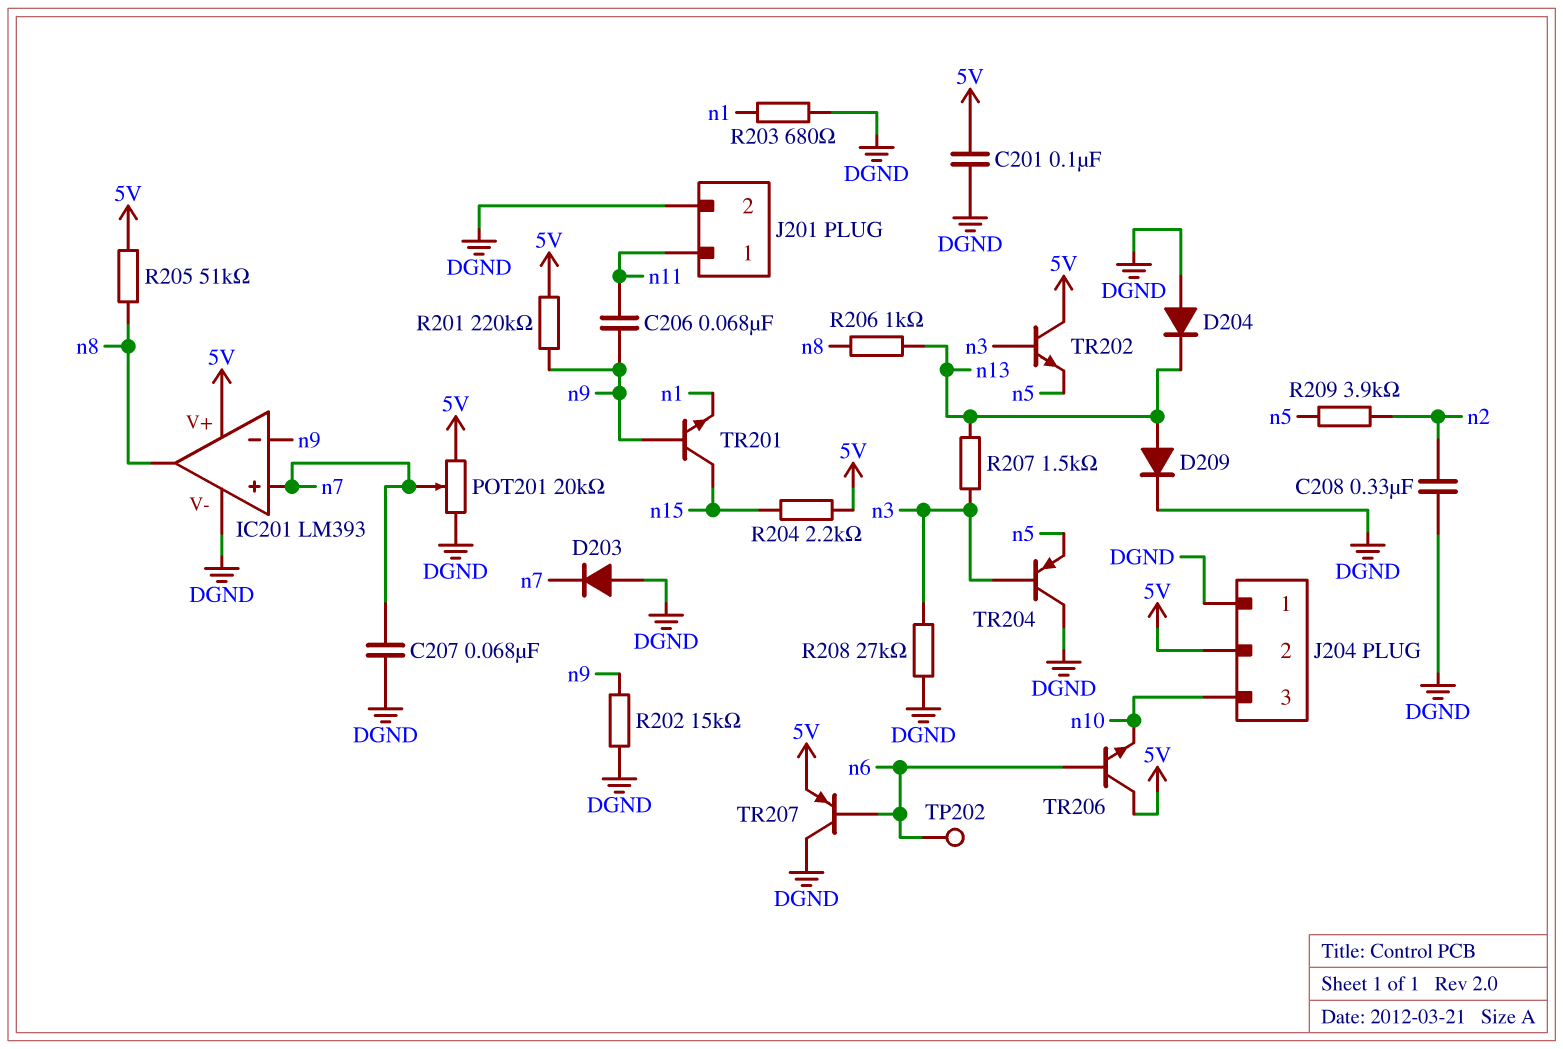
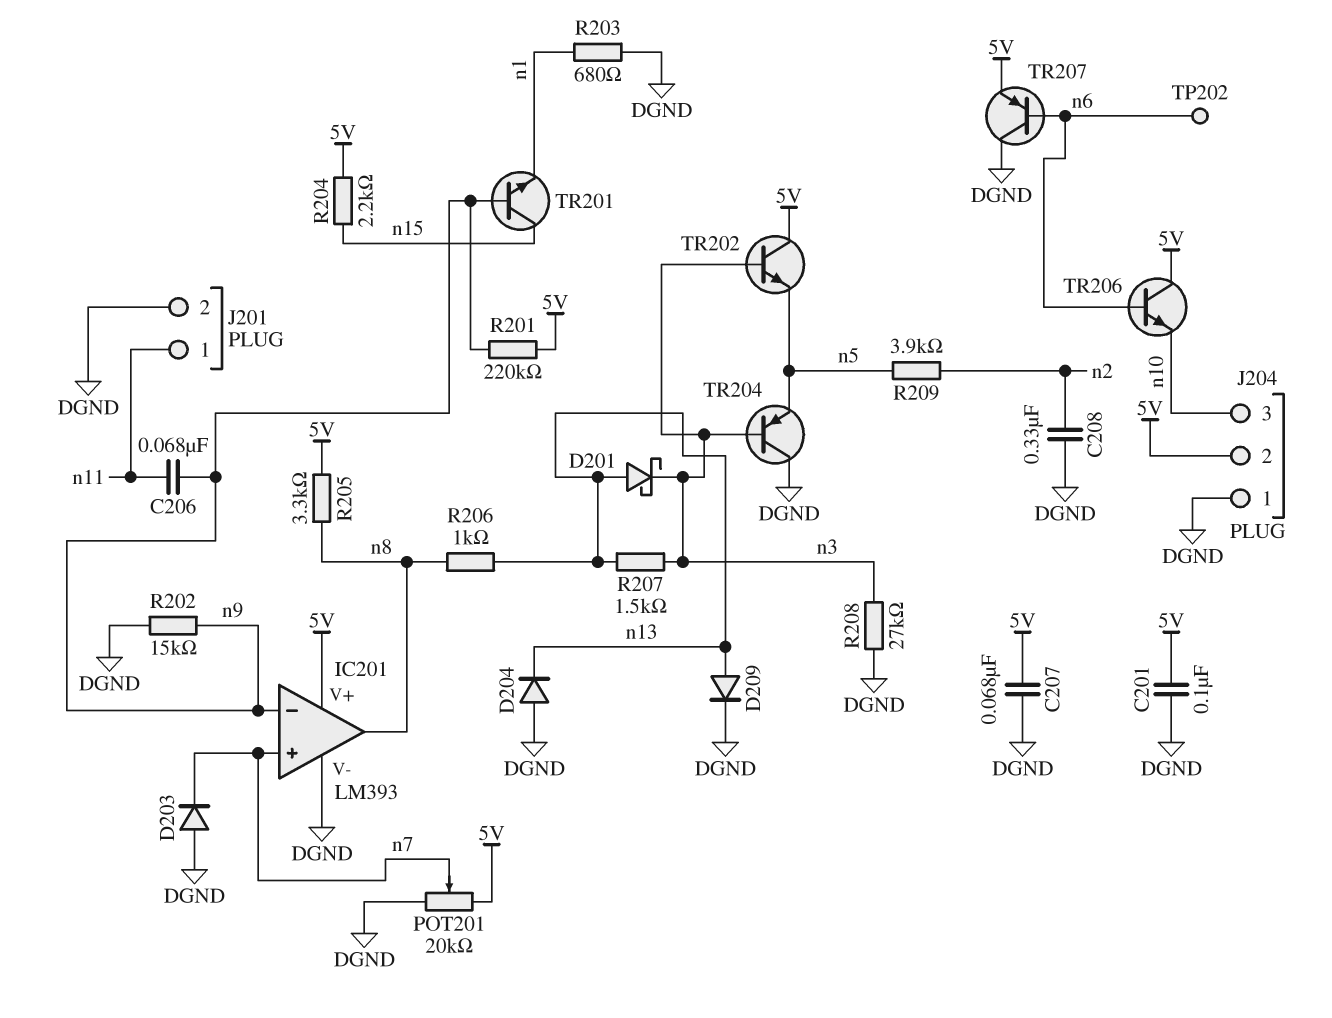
C207: 68nF (DGND, n7) -> 68nF (5V, DGND)
D201: none -> schottky (A n13, K n3)
R205: 51k (5V, n8) -> 3.3k (5V, n8)

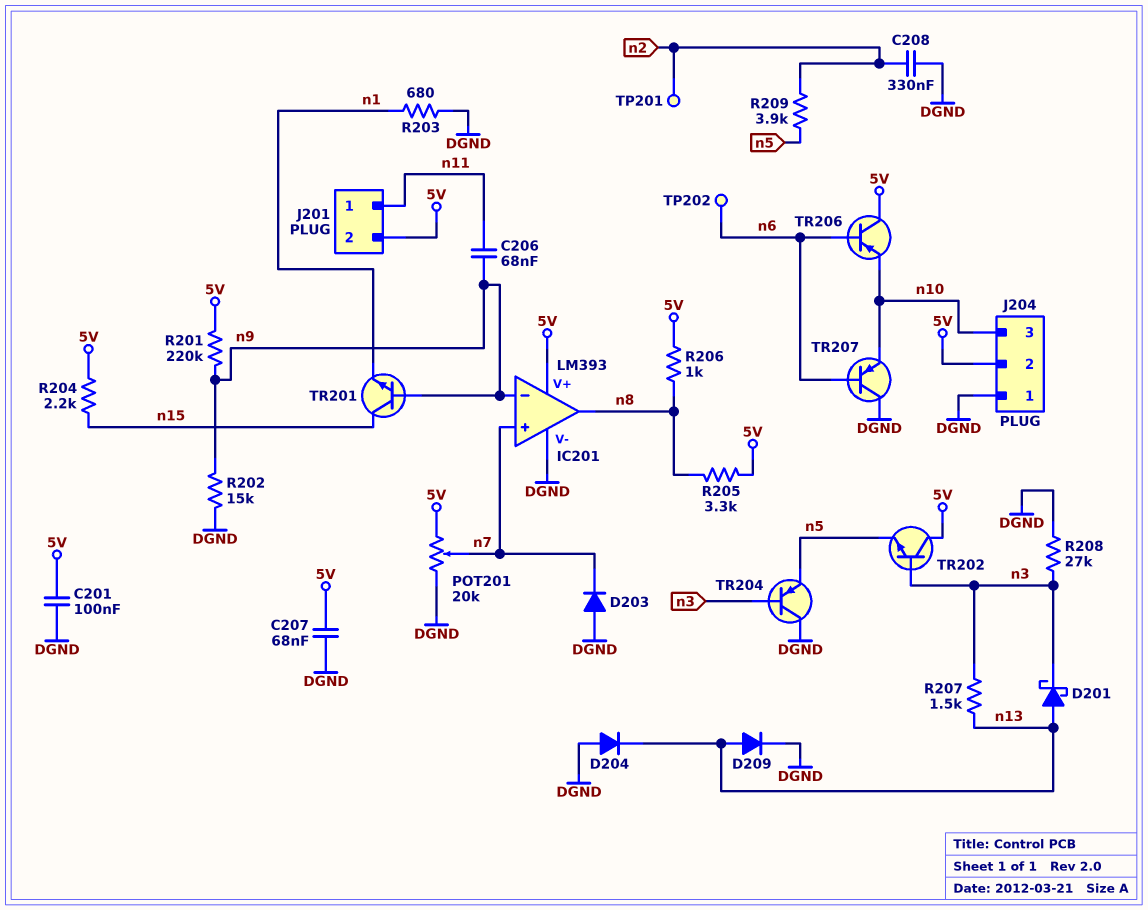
J201 pin 2: DGND -> 5V
R206: 1k (n8, n13) -> 1k (5V, n8)
TP201: none -> test point (n2)
TR206: NPN (B n6, C 5V, E n10) -> PNP (B n6, C 5V, E n10)
TR207: PNP (B n6, C DGND, E 5V) -> PNP (B n6, C DGND, E n10)

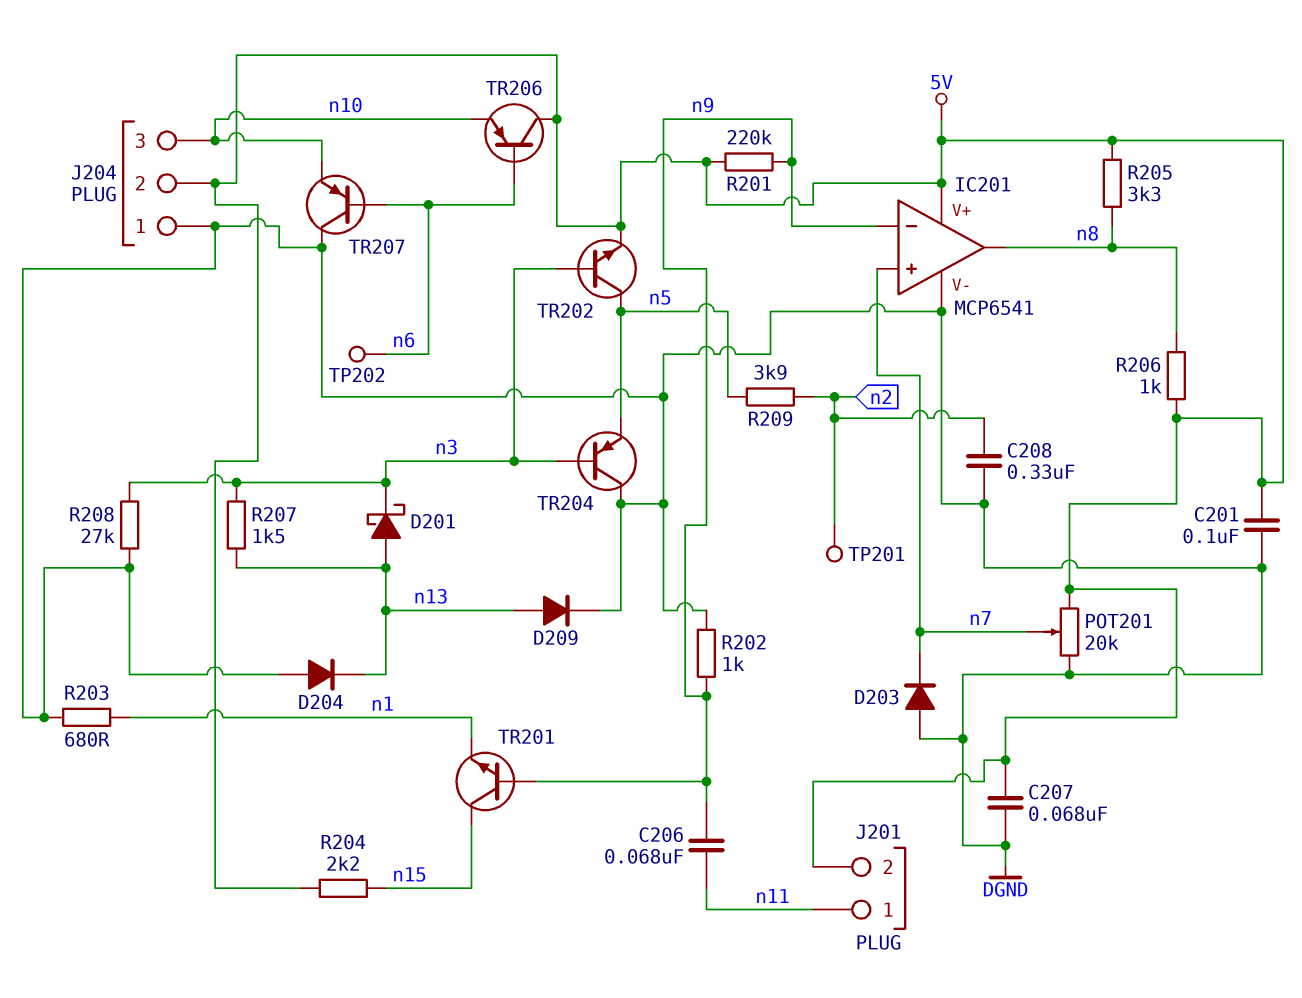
IC201: LM393 -> MCP6541
R202: 15k (DGND, n9) -> 1k (DGND, n9)
TR202: NPN (B n3, C 5V, E n5) -> NPN (B n3, C n5, E 5V)

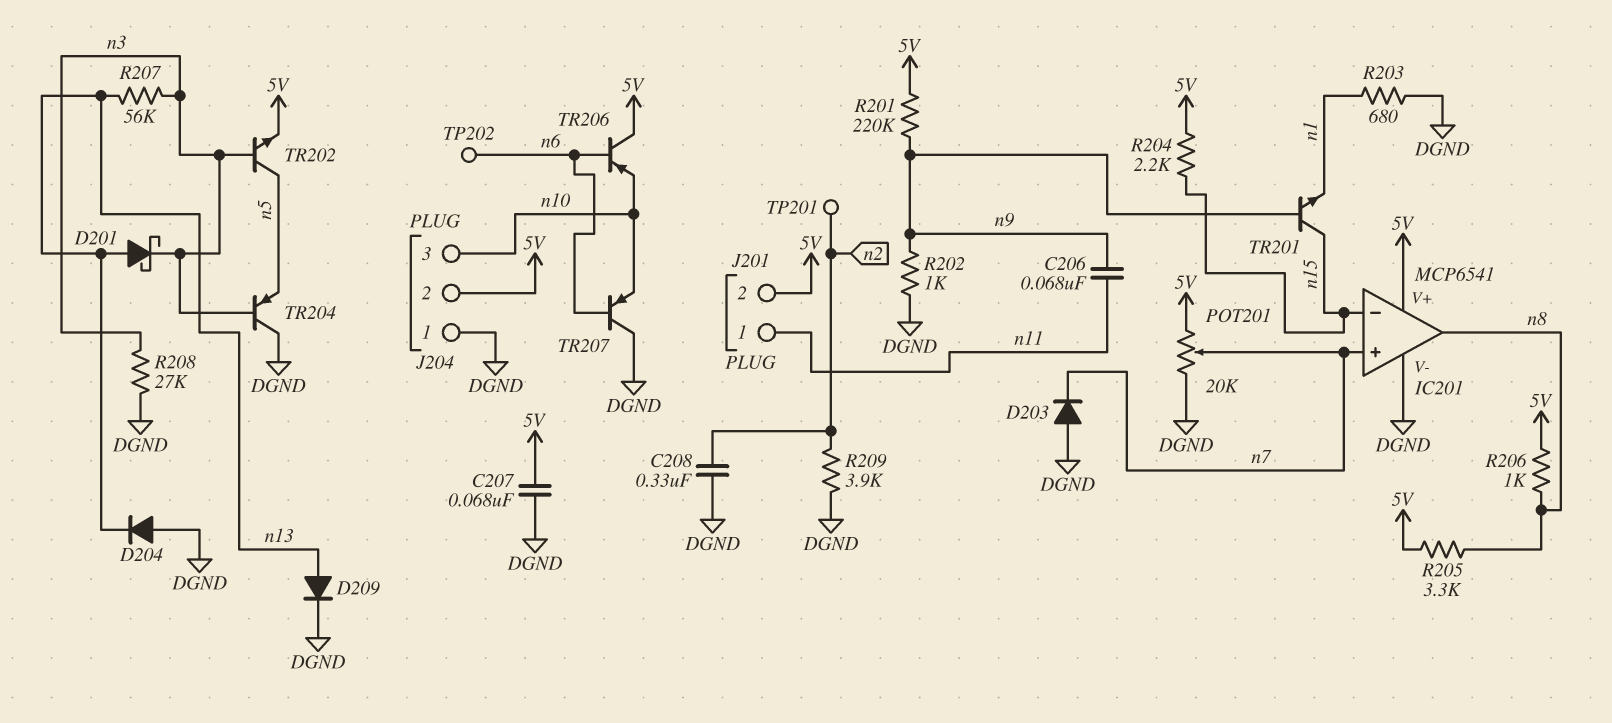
C201: 100nF (5V, DGND) -> none
IC201 pin in-: n9 -> n15
R207: 1.5k (n3, n13) -> 56k (n3, n13)
R209: 3.9k (n2, n5) -> 3.9k (DGND, n2)

